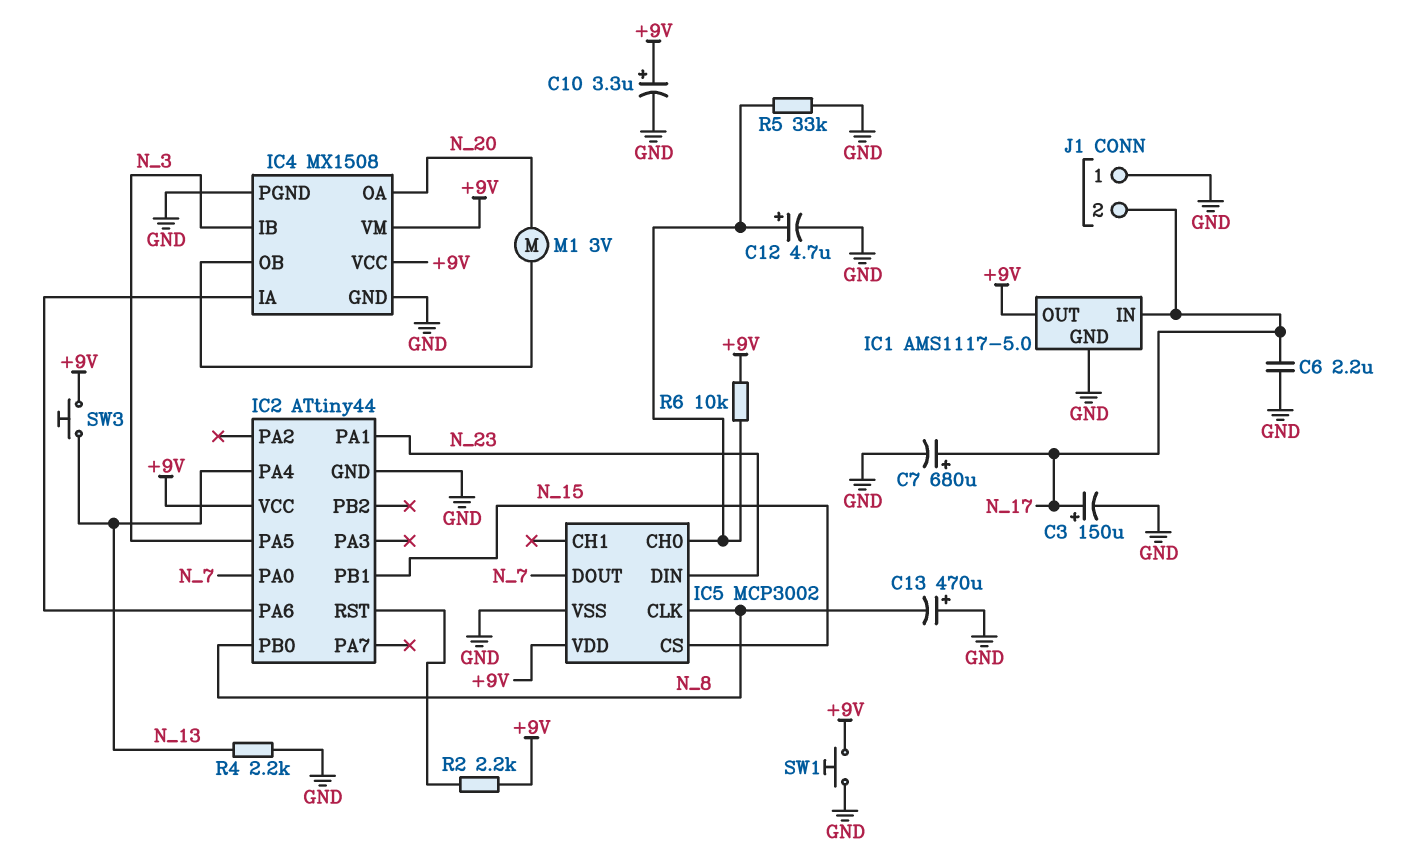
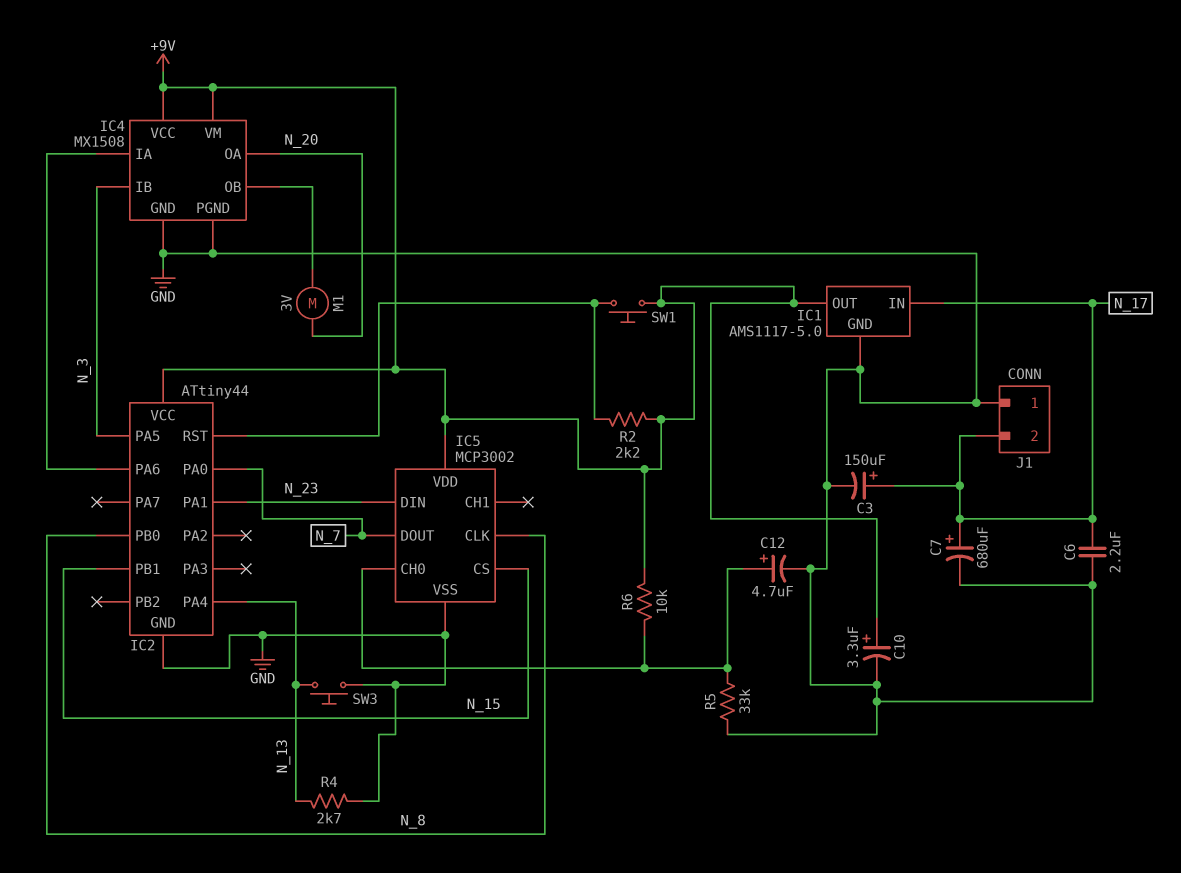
C13: 470uF (plus GND, minus N_8) -> none
R4: 2.2k (GND, N_13) -> 2.7k (GND, N_13)
SW1: button (+9V, GND) -> button (+9V, IC2/RST)
SW3: button (+9V, N_13) -> button (GND, N_13)

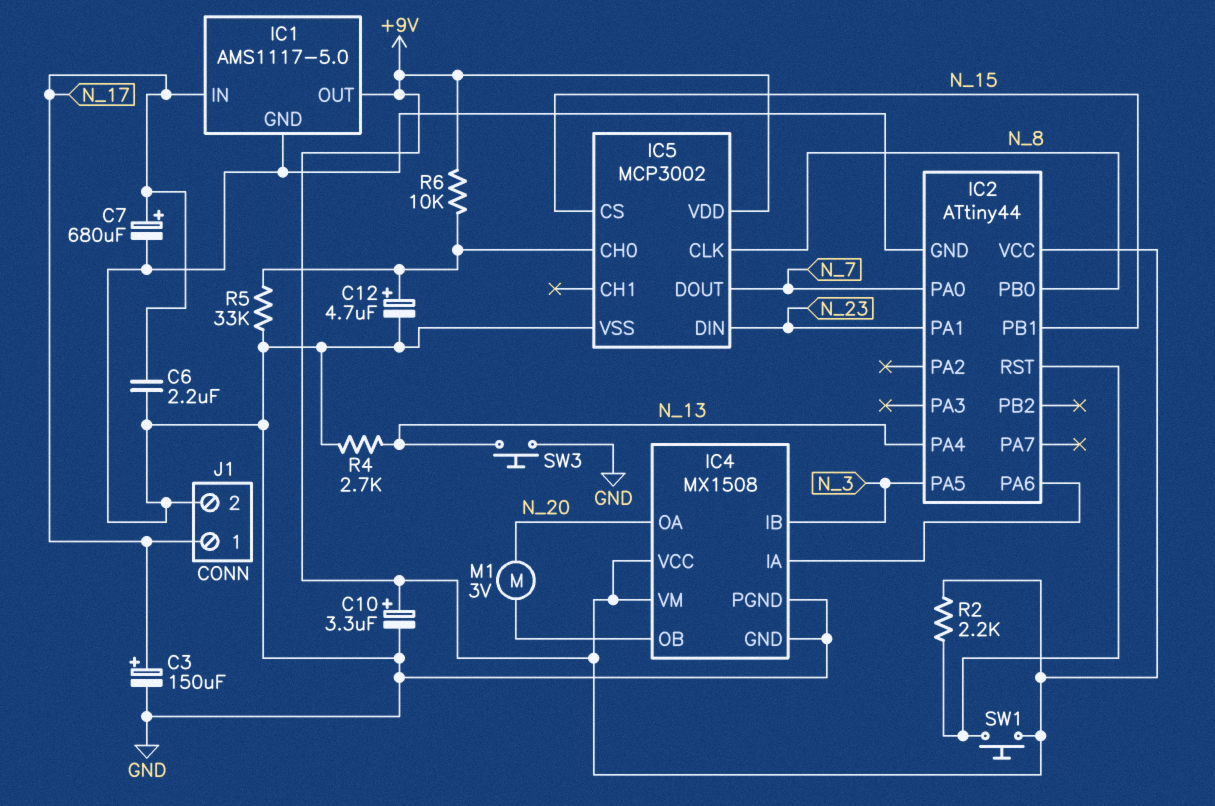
J1 pin 1: GND -> N_17
J1 pin 2: N_17 -> GND

